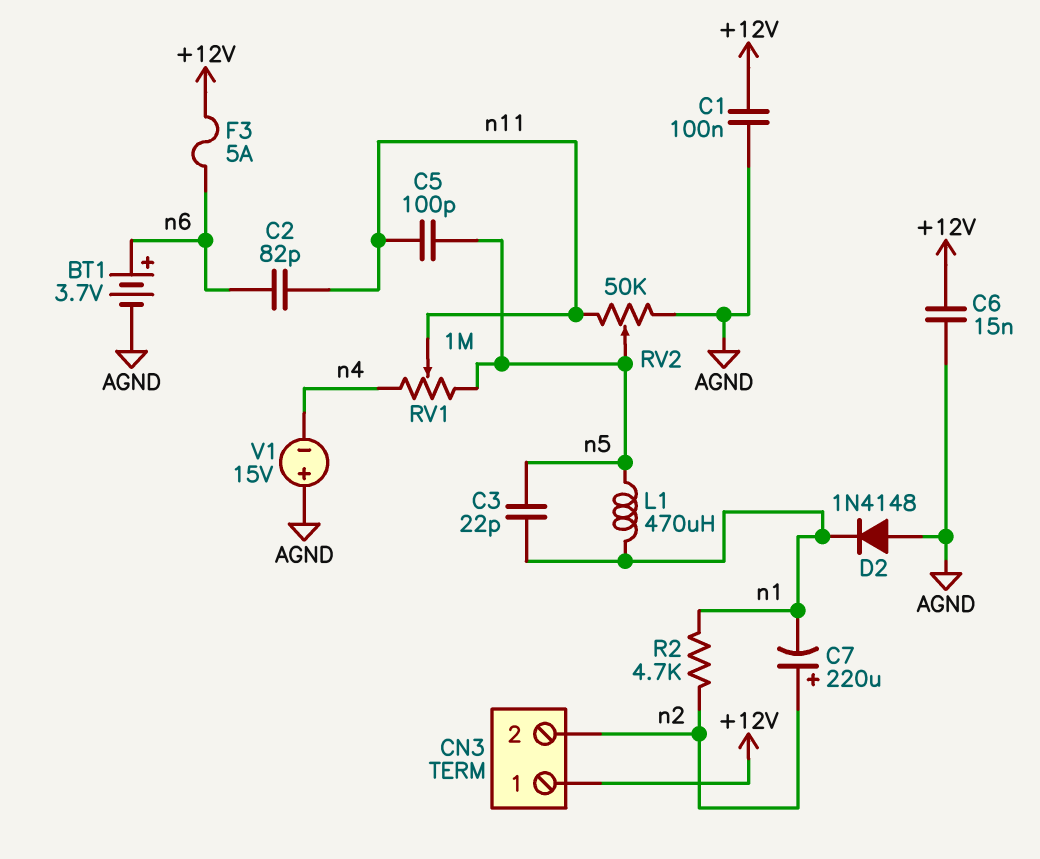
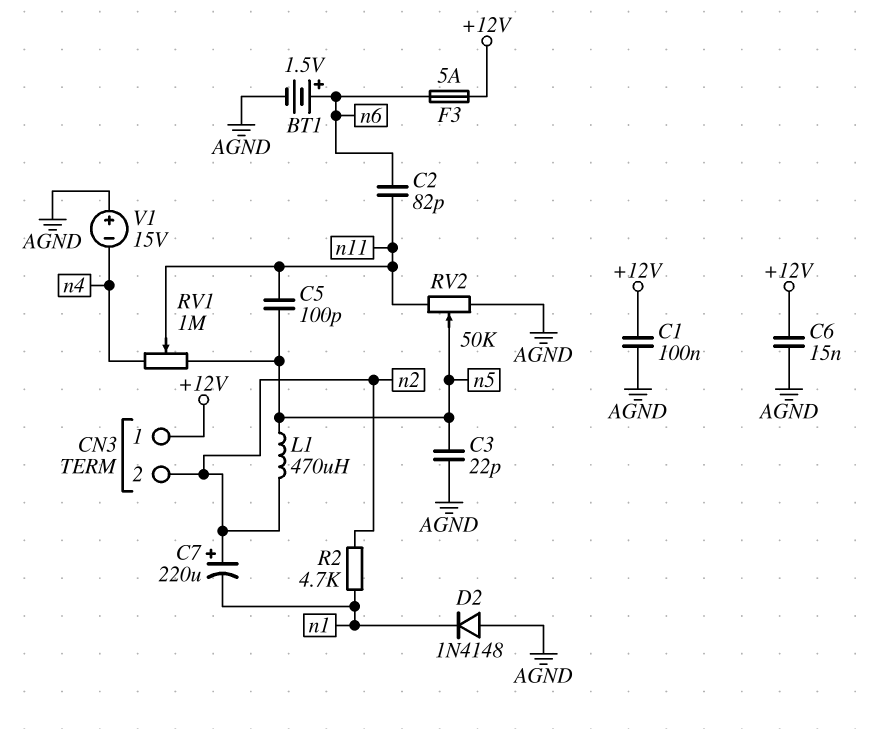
BT1: 3.7V (plus n6, minus AGND) -> 1.5V (plus n6, minus AGND)
C3: 22pF (n1, n5) -> 22pF (AGND, n5)
L1: 470uH (n1, n5) -> 470uH (n2, n5)

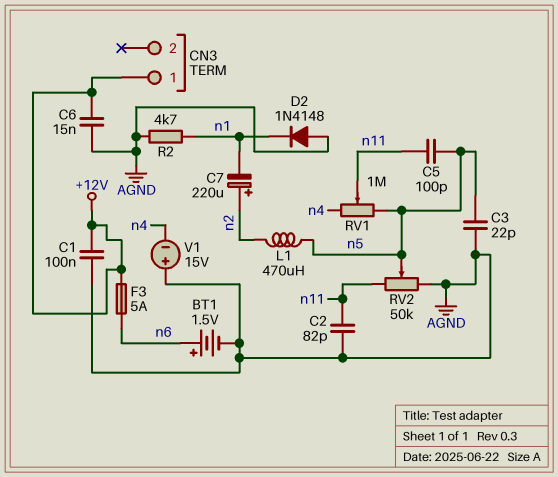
C2: 82pF (n6, n11) -> 82pF (AGND, n11)
CN3 pin 2: n2 -> none
R2: 4.7k (n1, n2) -> 4.7k (AGND, n1)

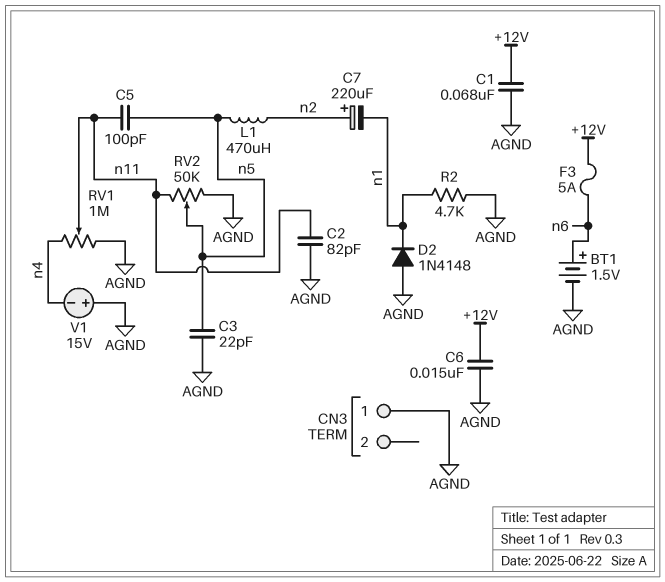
C1: 100nF (+12V, AGND) -> 68nF (+12V, AGND)
CN3 pin 1: +12V -> AGND
RV1: 1M (n4, n5, wiper n11) -> 1M (AGND, n4, wiper n11)

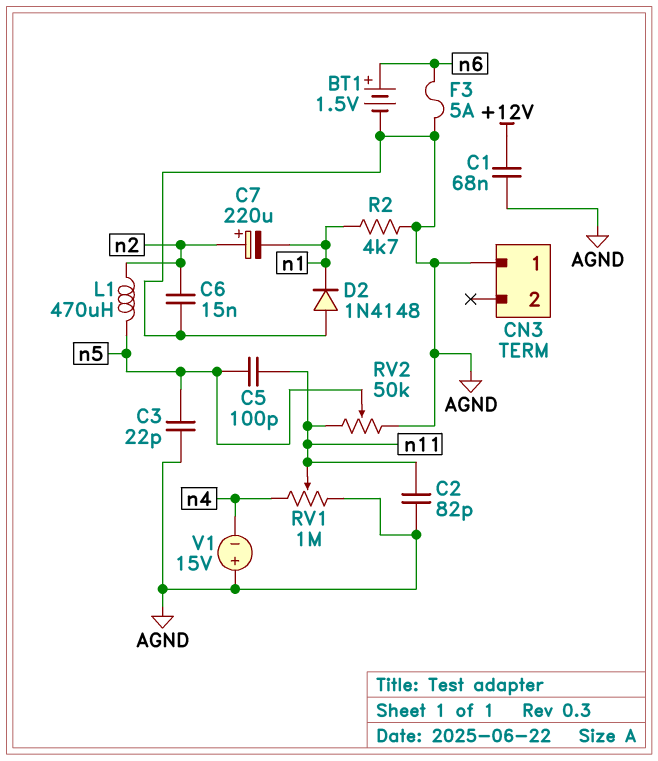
C6: 15nF (+12V, AGND) -> 15nF (AGND, n2)
F3: 5A (+12V, n6) -> 5A (AGND, n6)

